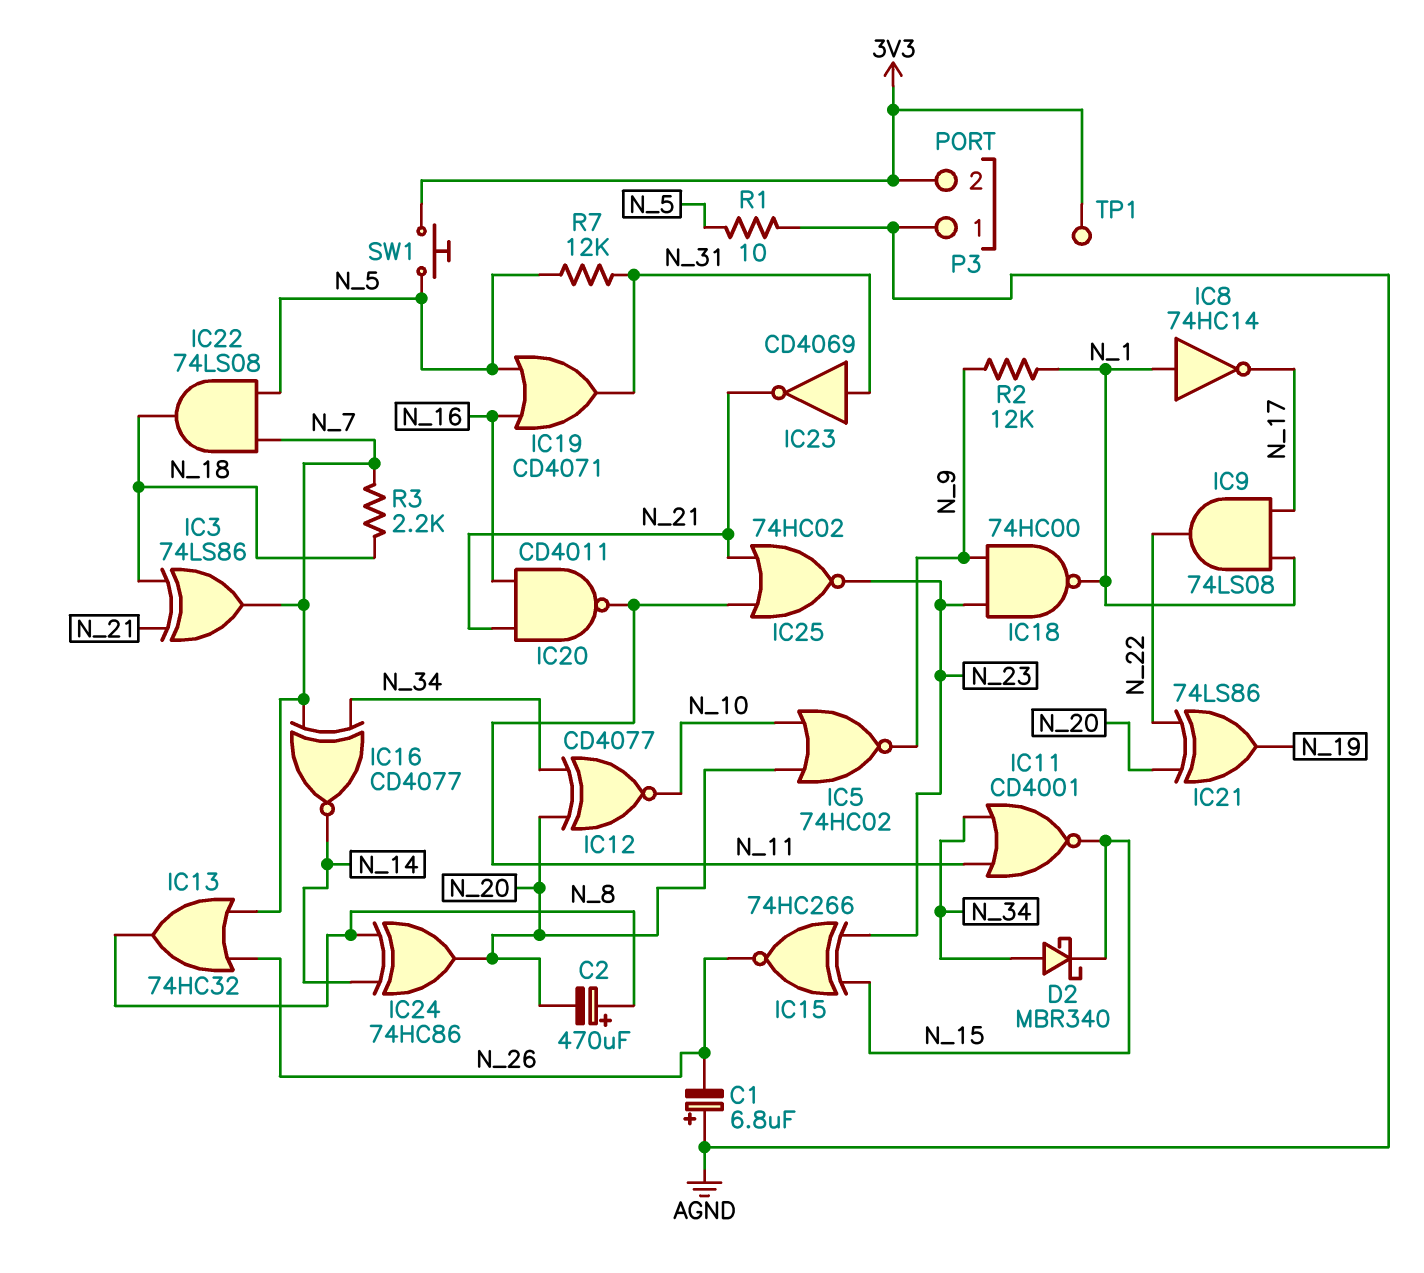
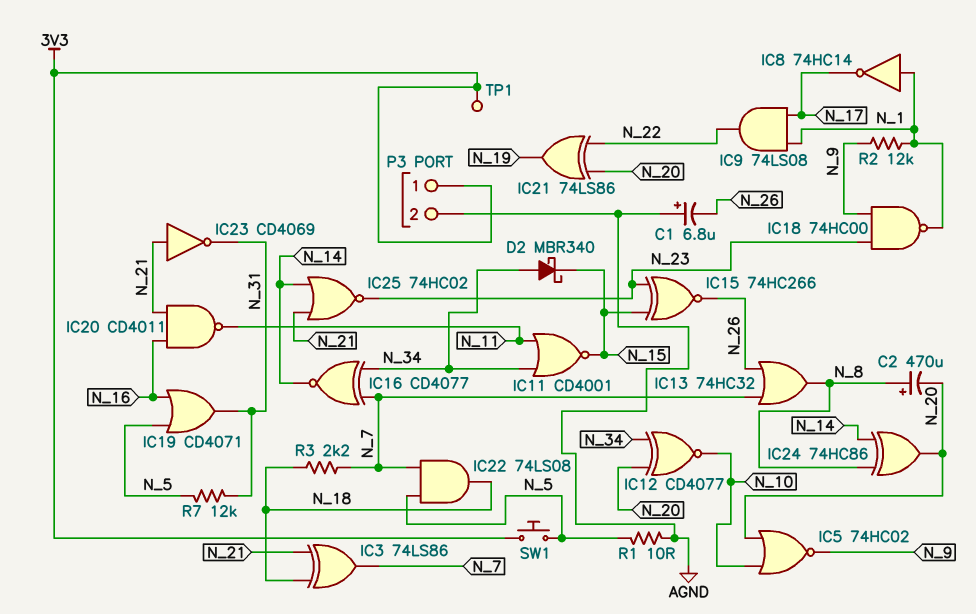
IC23: NOT CD4069 (in N_31, out N_21) -> NOT CD4069 (in N_21, out N_31)
IC25: NOR 74HC02 (in N_11, in N_21, out N_23) -> NOR 74HC02 (in N_14, in N_21, out N_23)
P3 pin 1: AGND -> 3V3
P3 pin 2: 3V3 -> AGND

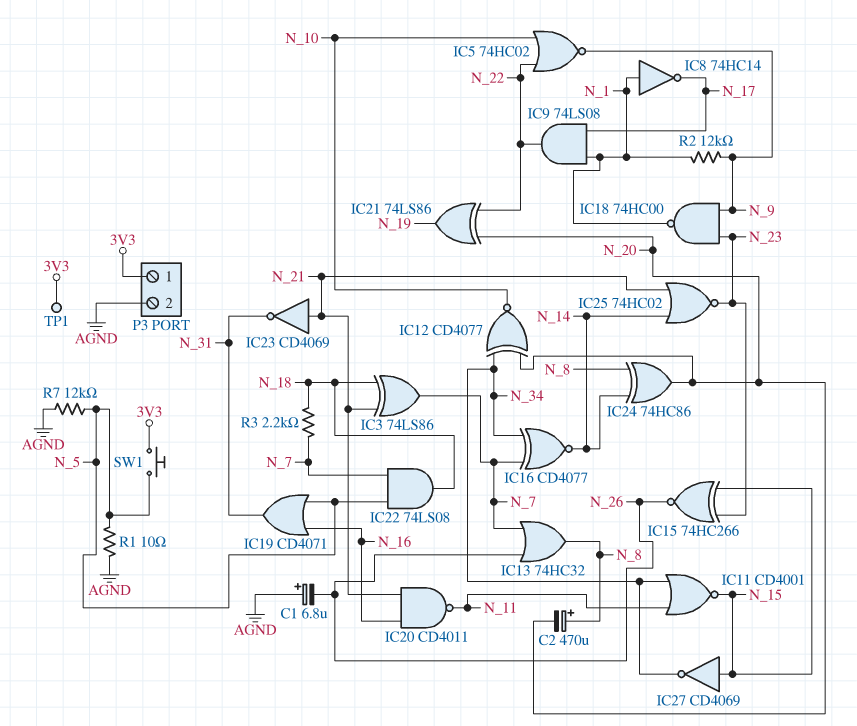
D2: schottky MBR340 (A N_34, K N_15) -> none
IC5: NOR 74HC02 (in N_10, in N_20, out N_9) -> NOR 74HC02 (in N_10, in N_22, out N_9)
IC27: none -> NOT CD4069 (in N_15, out N_34)
R7: 12k (N_5, N_31) -> 12k (AGND, N_5)

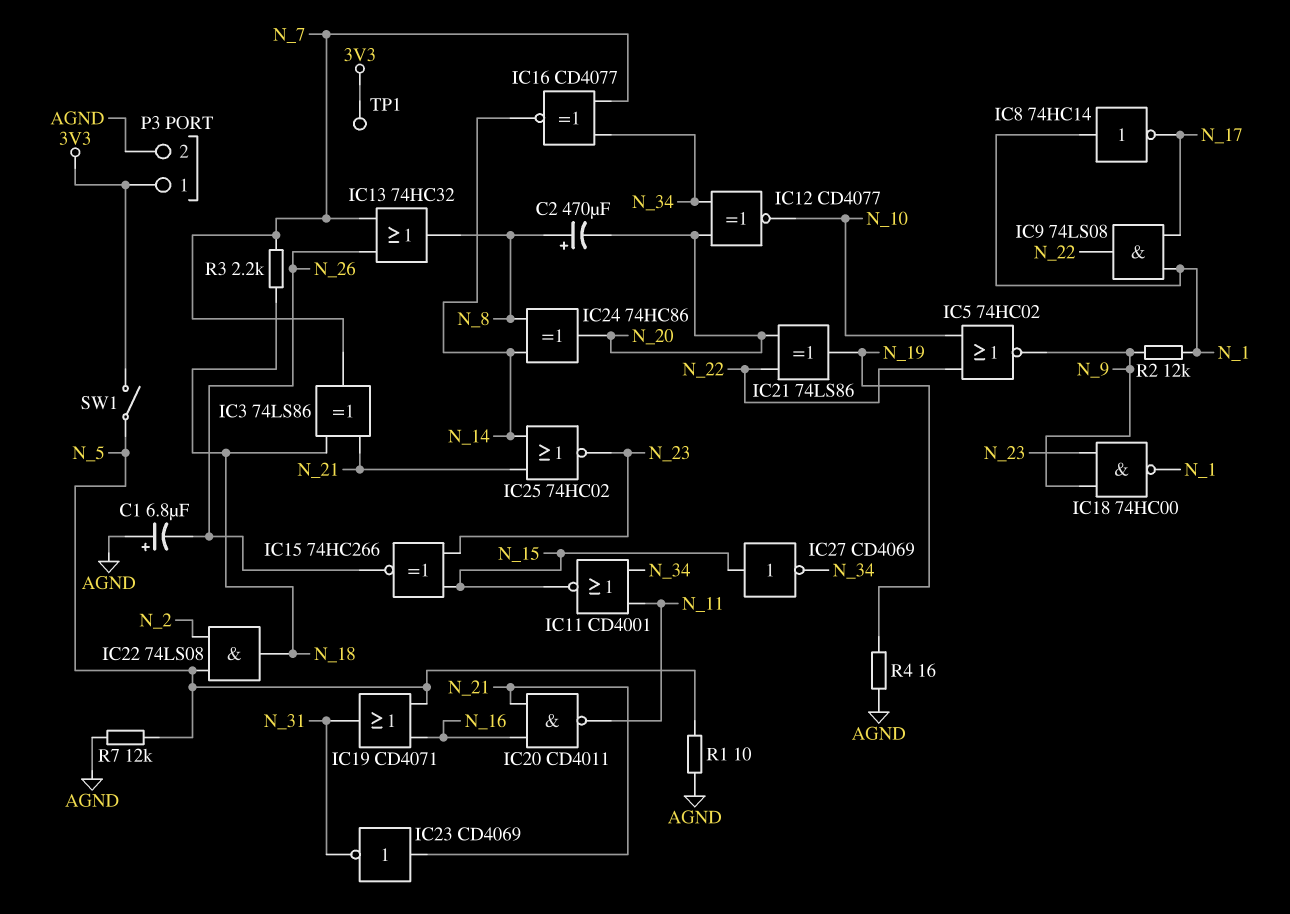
IC22: AND 74LS08 (in N_5, in N_7, out N_18) -> AND 74LS08 (in N_2, in N_5, out N_18)
R4: none -> 16 (AGND, N_19)
SW1: button (3V3, N_5) -> switch (3V3, N_5)

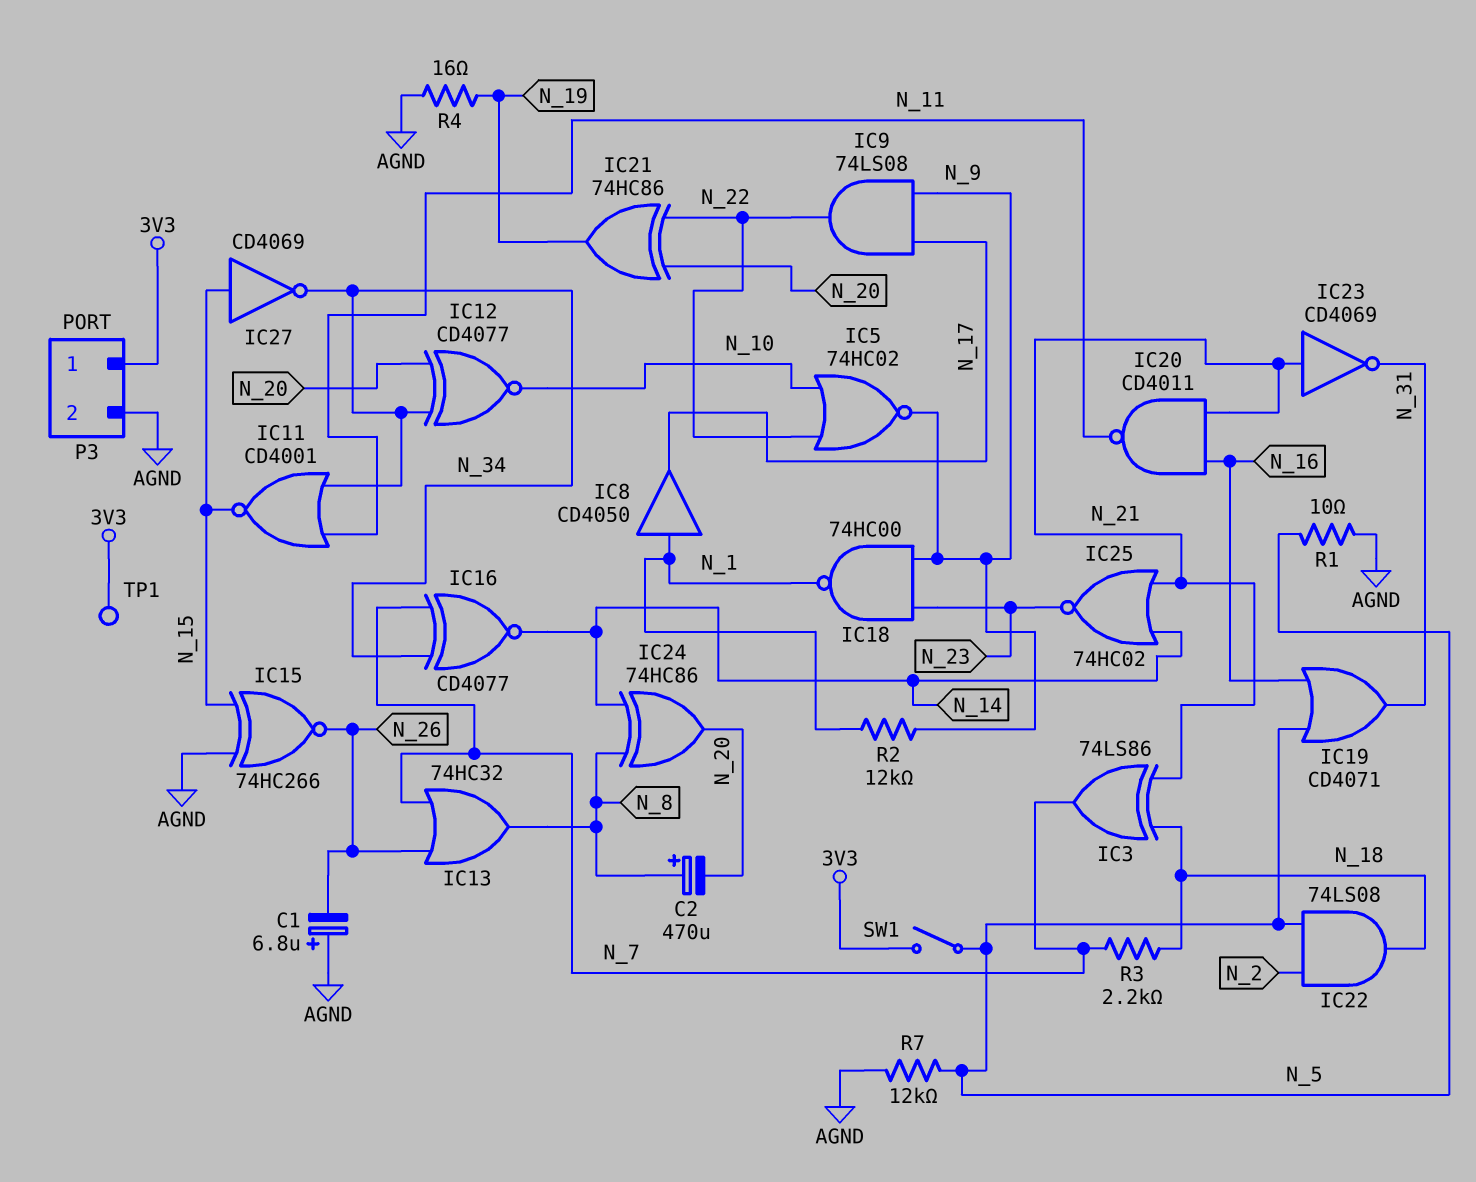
IC8: NOT 74HC14 (in N_1, out N_17) -> buffer CD4050 (in N_1, out N_17)
IC9: AND 74LS08 (in N_1, in N_17, out N_22) -> AND 74LS08 (in N_9, in N_17, out N_22)
IC15: XNOR 74HC266 (in N_15, in N_23, out N_26) -> XNOR 74HC266 (in AGND, in N_15, out N_26)
IC21: XOR 74LS86 (in N_20, in N_22, out N_19) -> XOR 74HC86 (in N_20, in N_22, out N_19)

